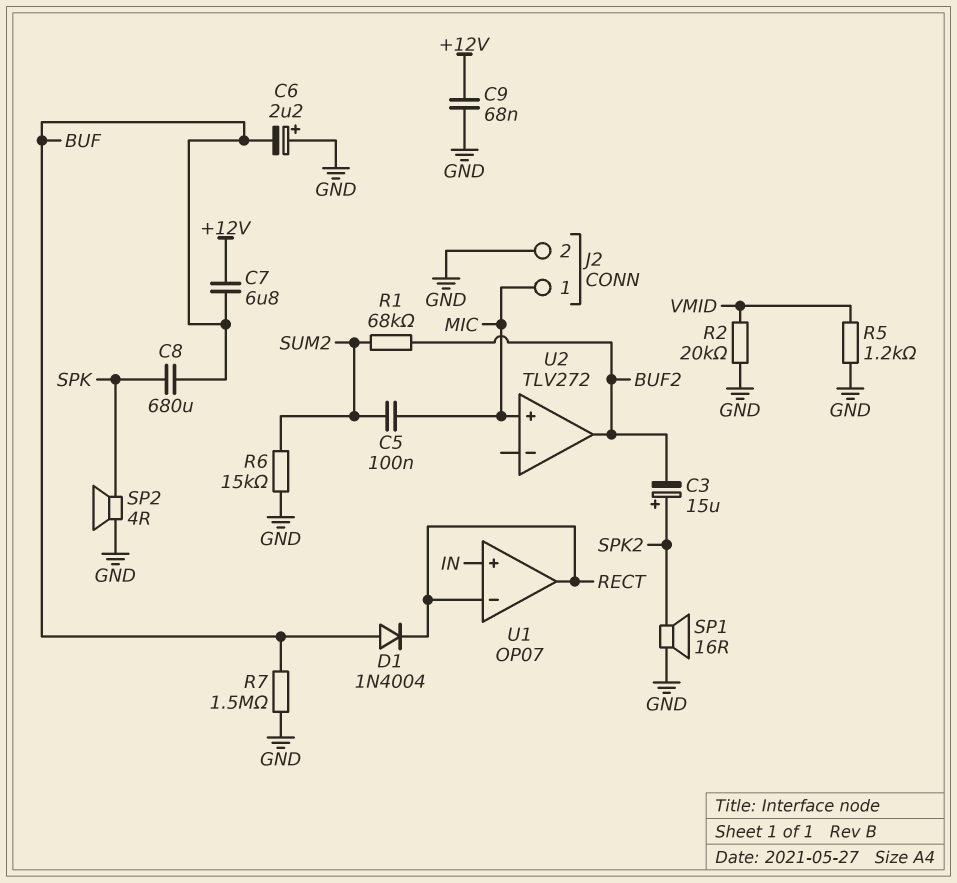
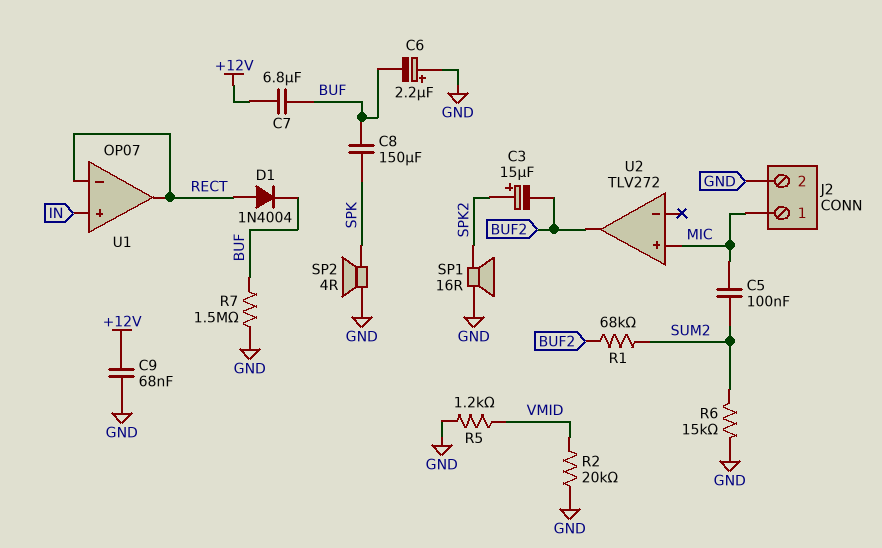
C8: 680uF (BUF, SPK) -> 150uF (BUF, SPK)
D1: diode 1N4004 (A BUF, K RECT) -> diode 1N4004 (A RECT, K BUF)

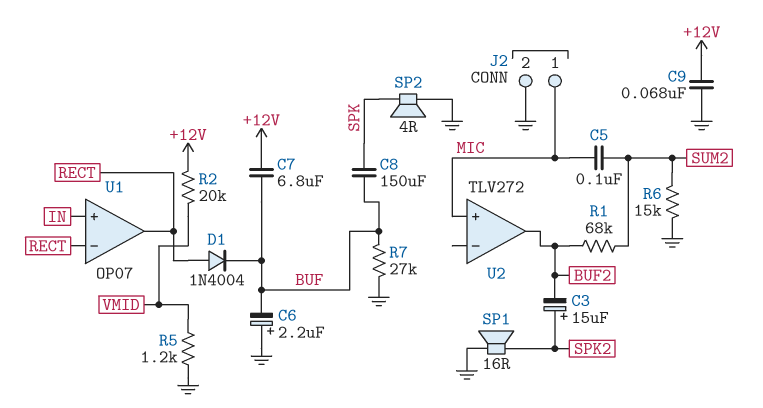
R2: 20k (GND, VMID) -> 20k (+12V, VMID)
R7: 1.5M (BUF, GND) -> 27k (BUF, GND)

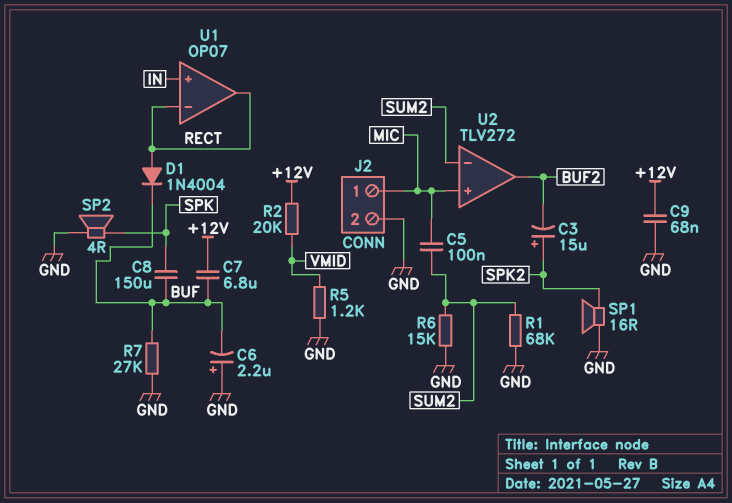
R1: 68k (BUF2, SUM2) -> 68k (GND, SUM2)
U2 pin in-: none -> SUM2

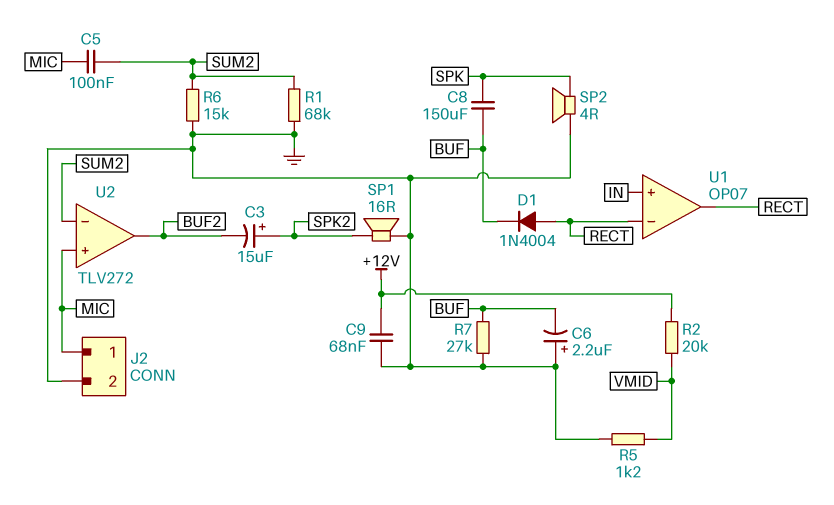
C7: 6.8uF (+12V, BUF) -> none

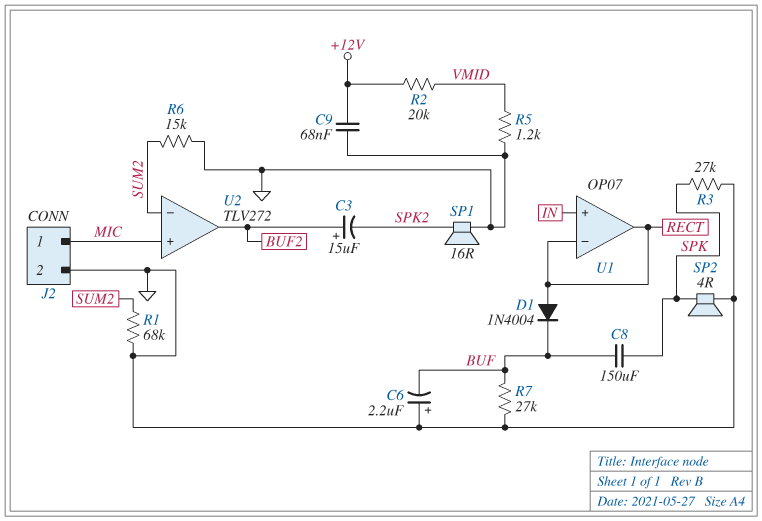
C3: 15uF (plus SPK2, minus BUF2) -> 15uF (plus BUF2, minus SPK2)
C5: 100nF (MIC, SUM2) -> none
R3: none -> 27k (GND, SPK)

